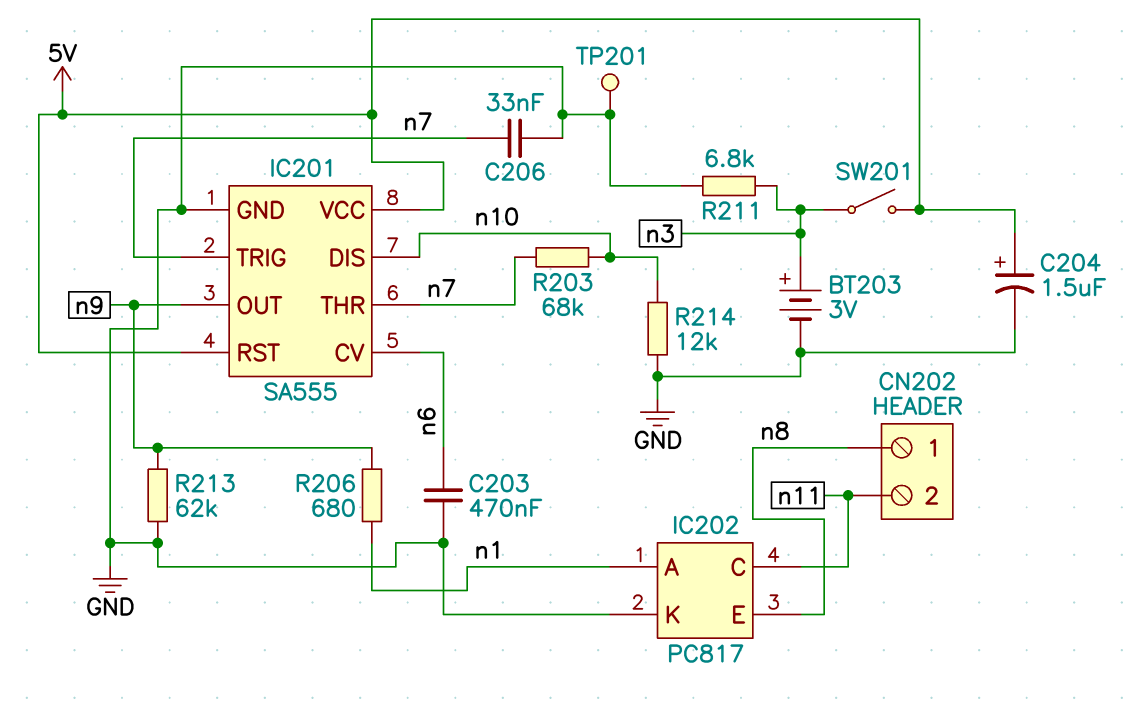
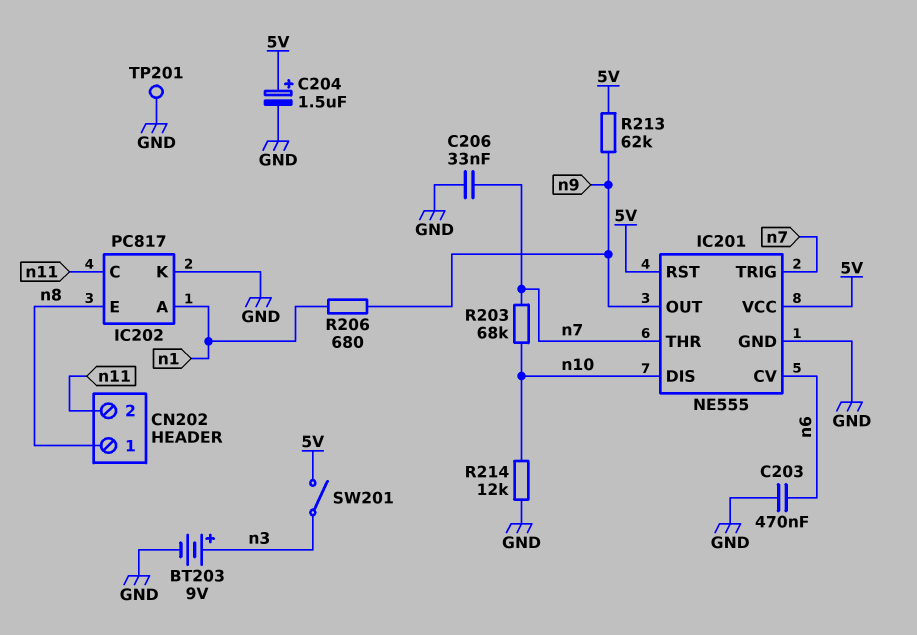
BT203: 3V (plus n3, minus GND) -> 9V (plus n3, minus GND)
IC201: SA555 -> NE555
R211: 6.8k (GND, n3) -> none
R213: 62k (GND, n9) -> 62k (5V, n9)

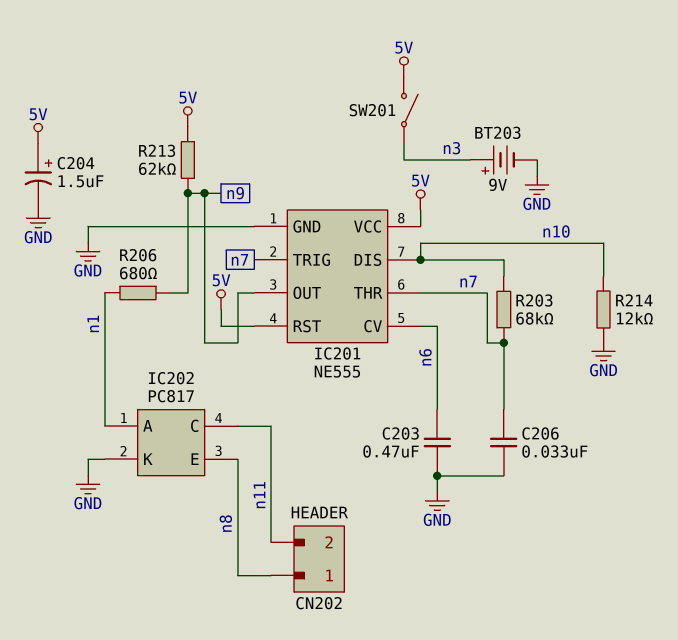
TP201: test point (GND) -> none

